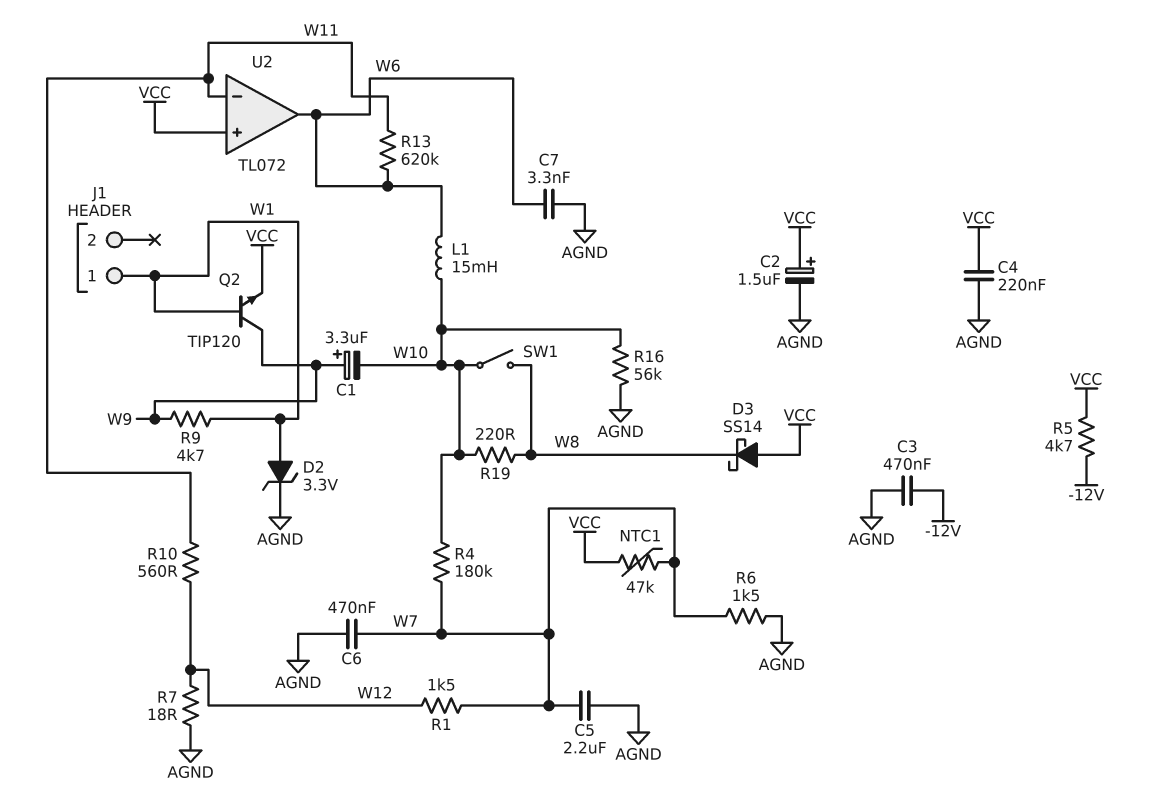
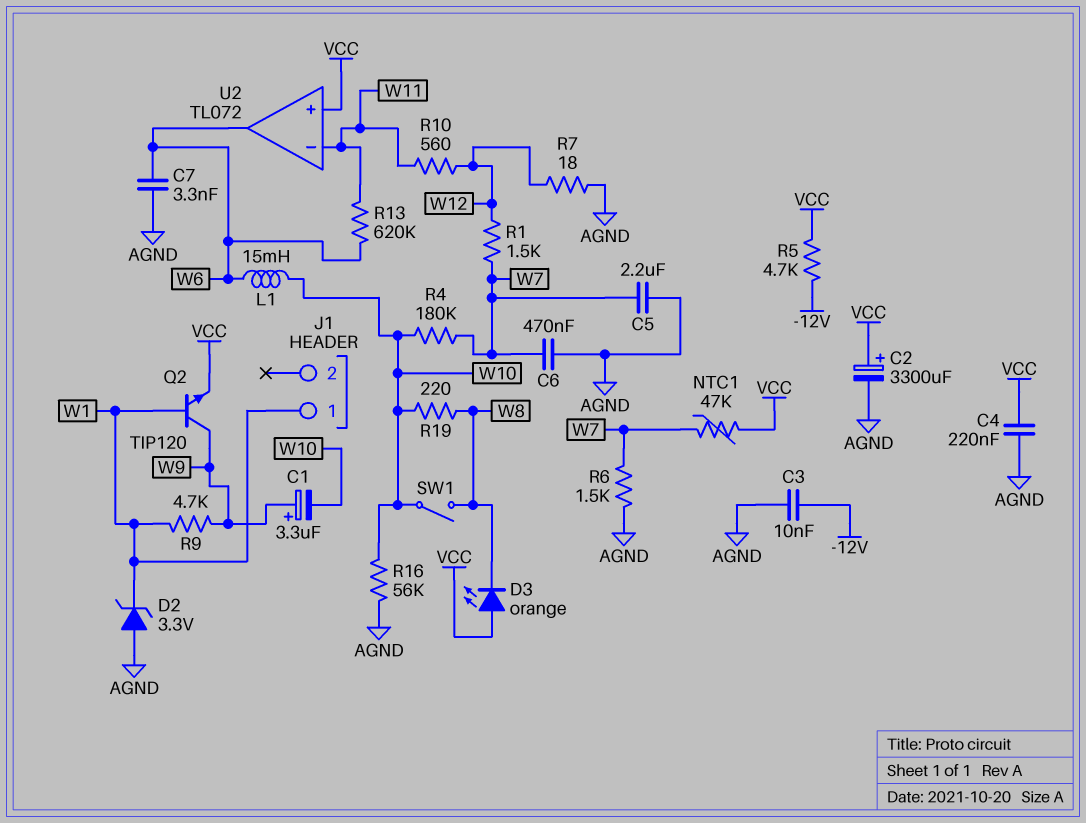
C2: 1.5uF (plus VCC, minus AGND) -> 3300uF (plus VCC, minus AGND)
C3: 470nF (-12V, AGND) -> 10nF (-12V, AGND)
D2: zener 3.3V (A W1, K AGND) -> zener 3.3V (A AGND, K W1)
D3: schottky SS14 (A VCC, K W8) -> LED orange (A VCC, K W8)

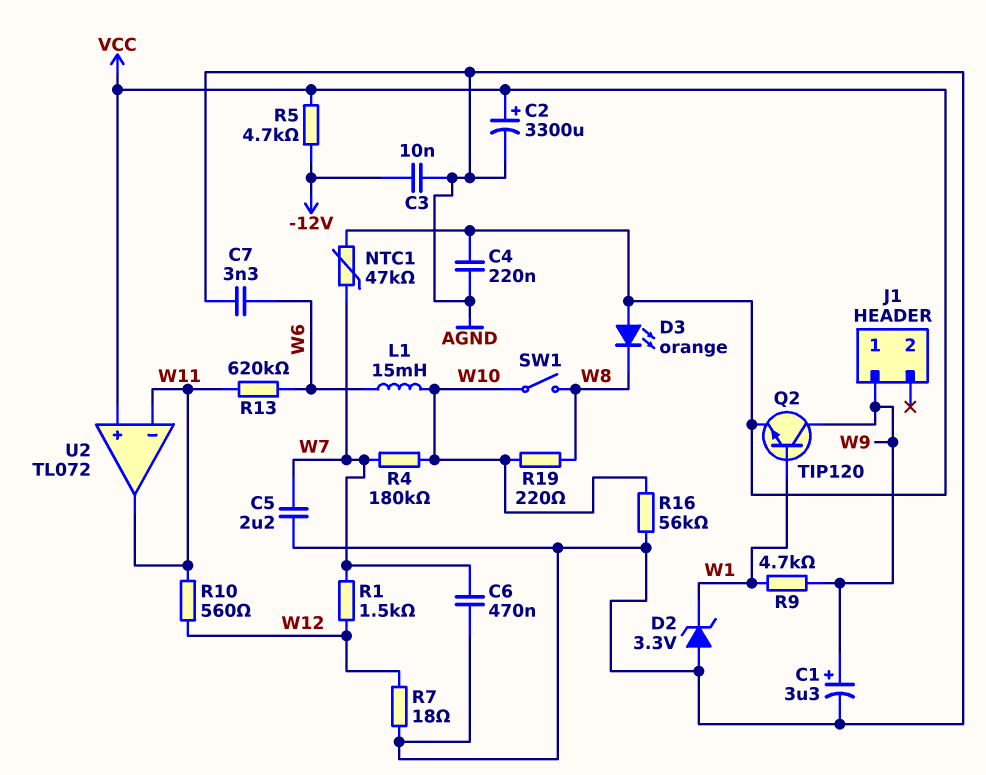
C1: 3.3uF (plus W9, minus W10) -> 3.3uF (plus W9, minus AGND)
J1 pin 1: W1 -> W9
R6: 1.5k (AGND, W7) -> none
U2 pin out: W6 -> W11

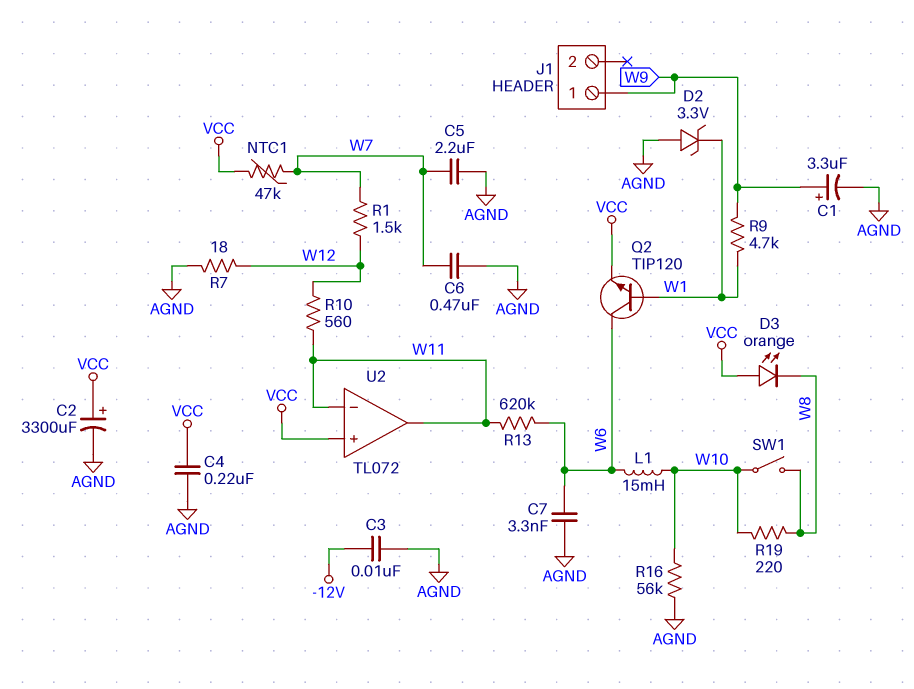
Q2: NPN TIP120 (B W1, C W9, E VCC) -> NPN TIP120 (B W1, C W6, E VCC)
R4: 180k (W7, W10) -> none
R5: 4.7k (-12V, VCC) -> none

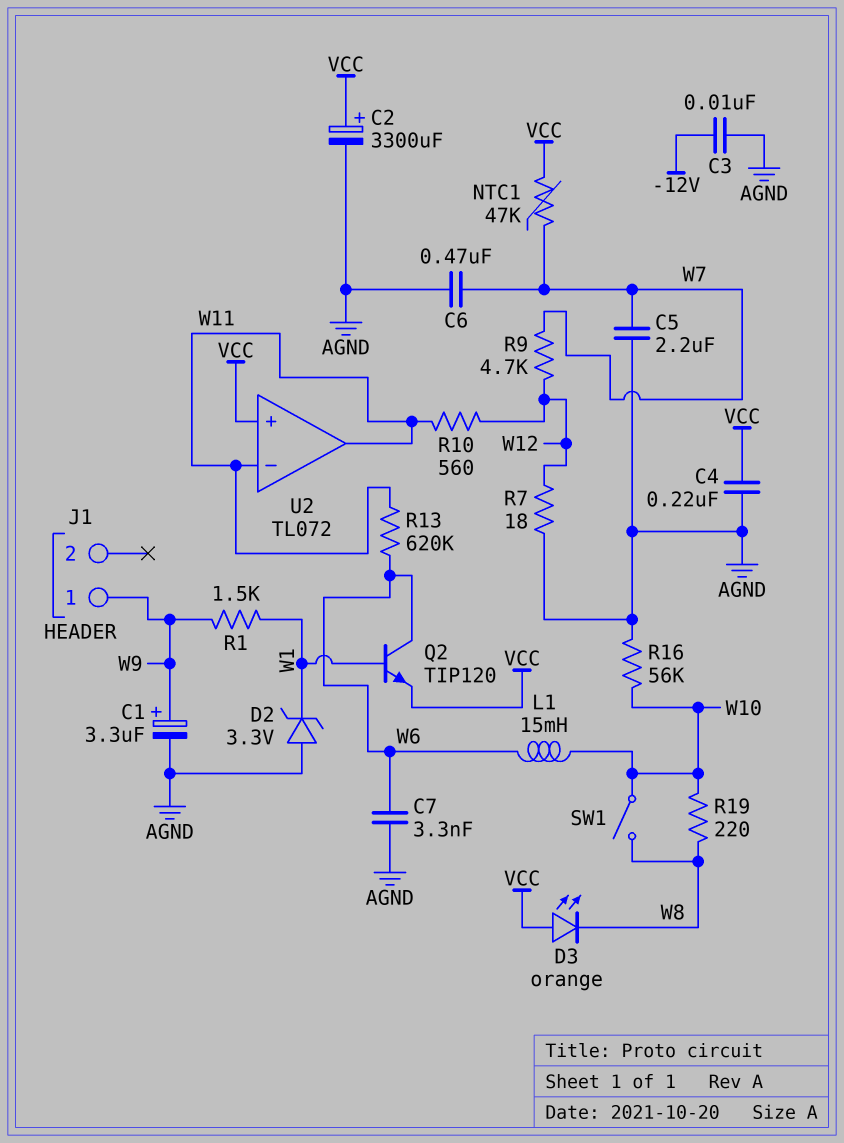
R1: 1.5k (W7, W12) -> 1.5k (W1, W9)
R9: 4.7k (W1, W9) -> 4.7k (W7, W12)

